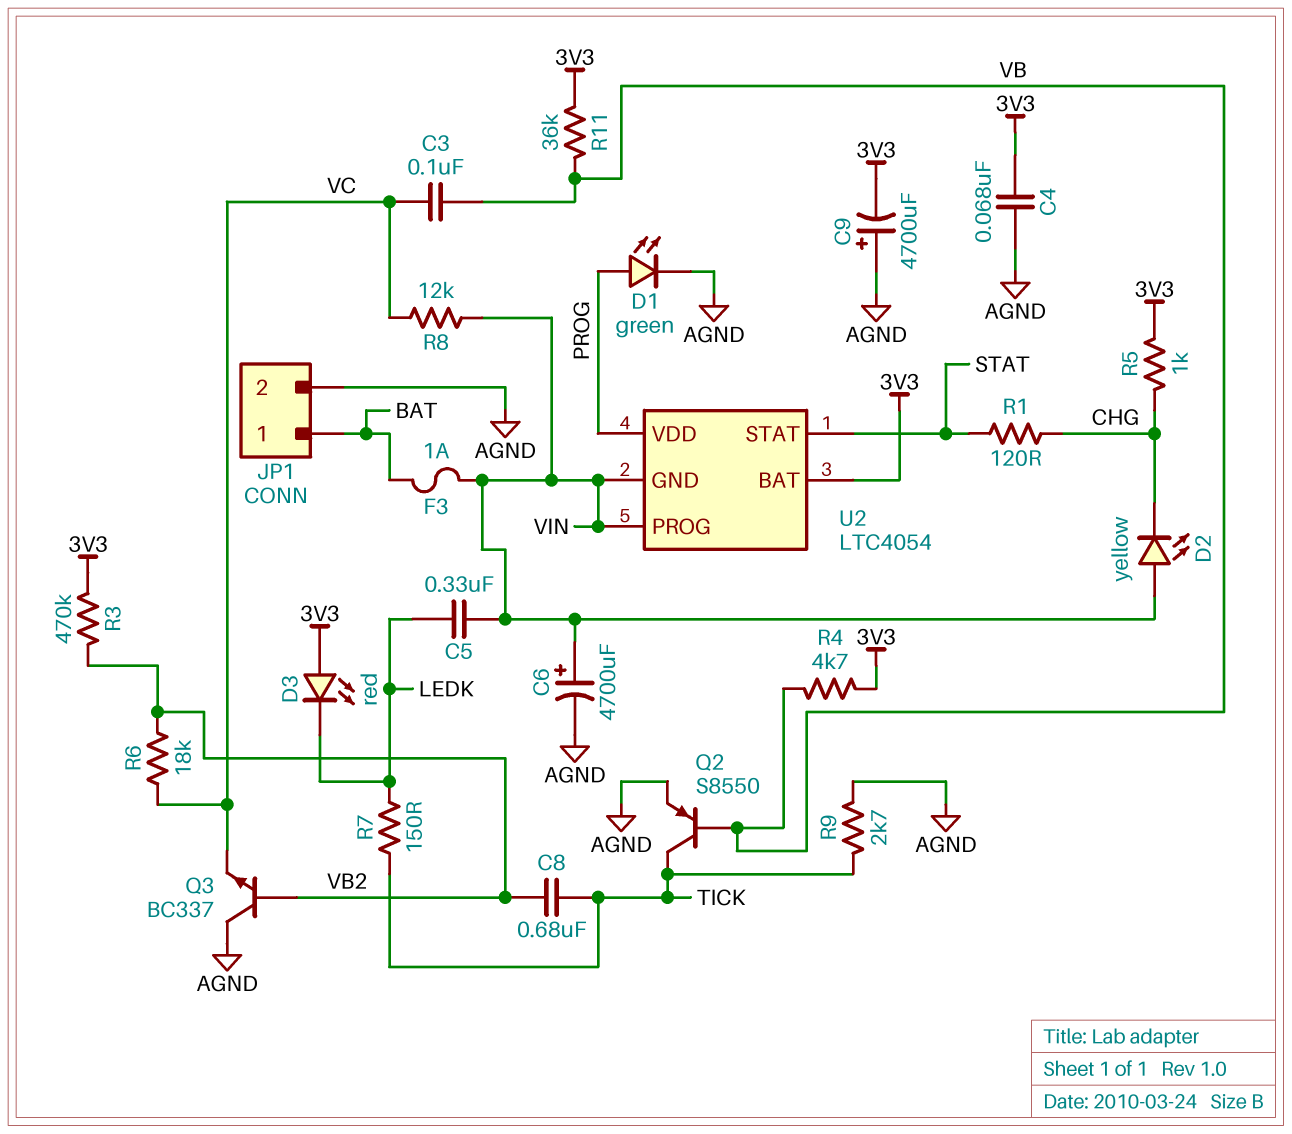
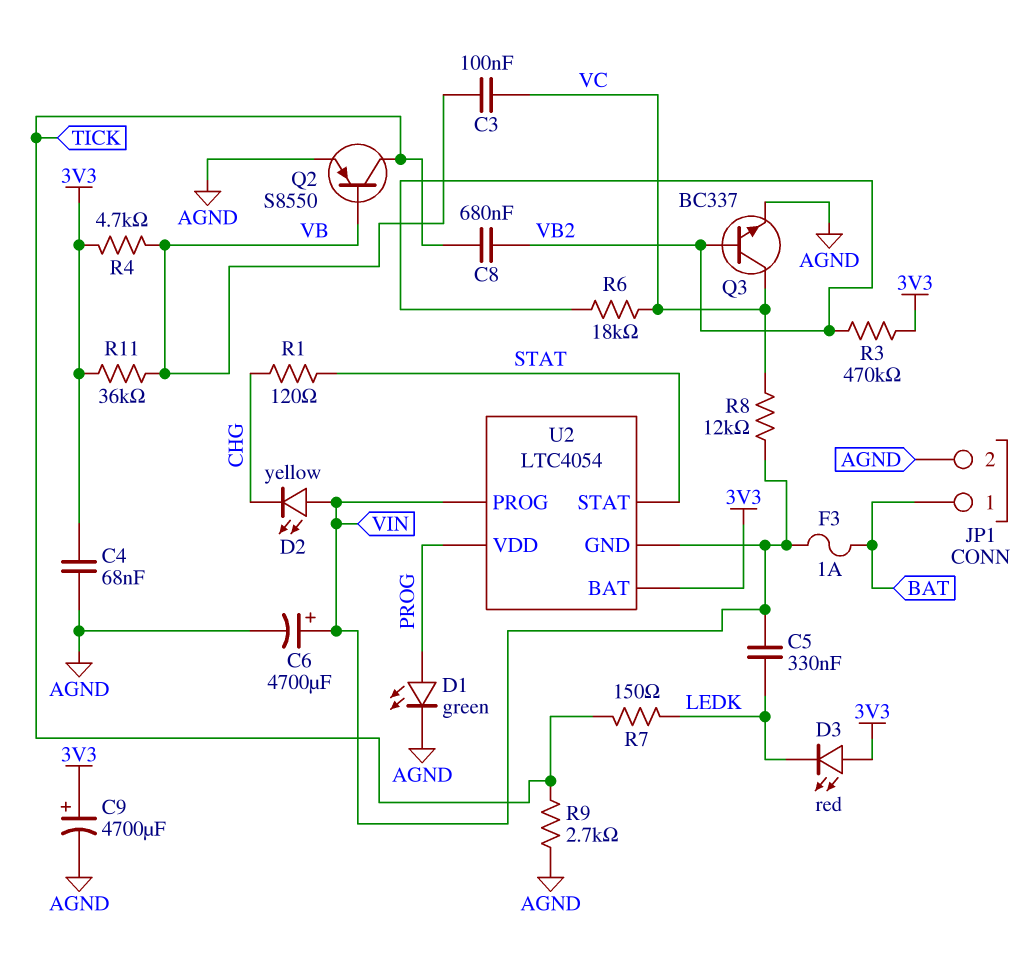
C9: 4700uF (plus AGND, minus 3V3) -> 4700uF (plus 3V3, minus AGND)
Q3: NPN BC337 (B VB2, C AGND, E VC) -> NPN BC337 (B VB2, C VC, E AGND)
R5: 1k (3V3, CHG) -> none

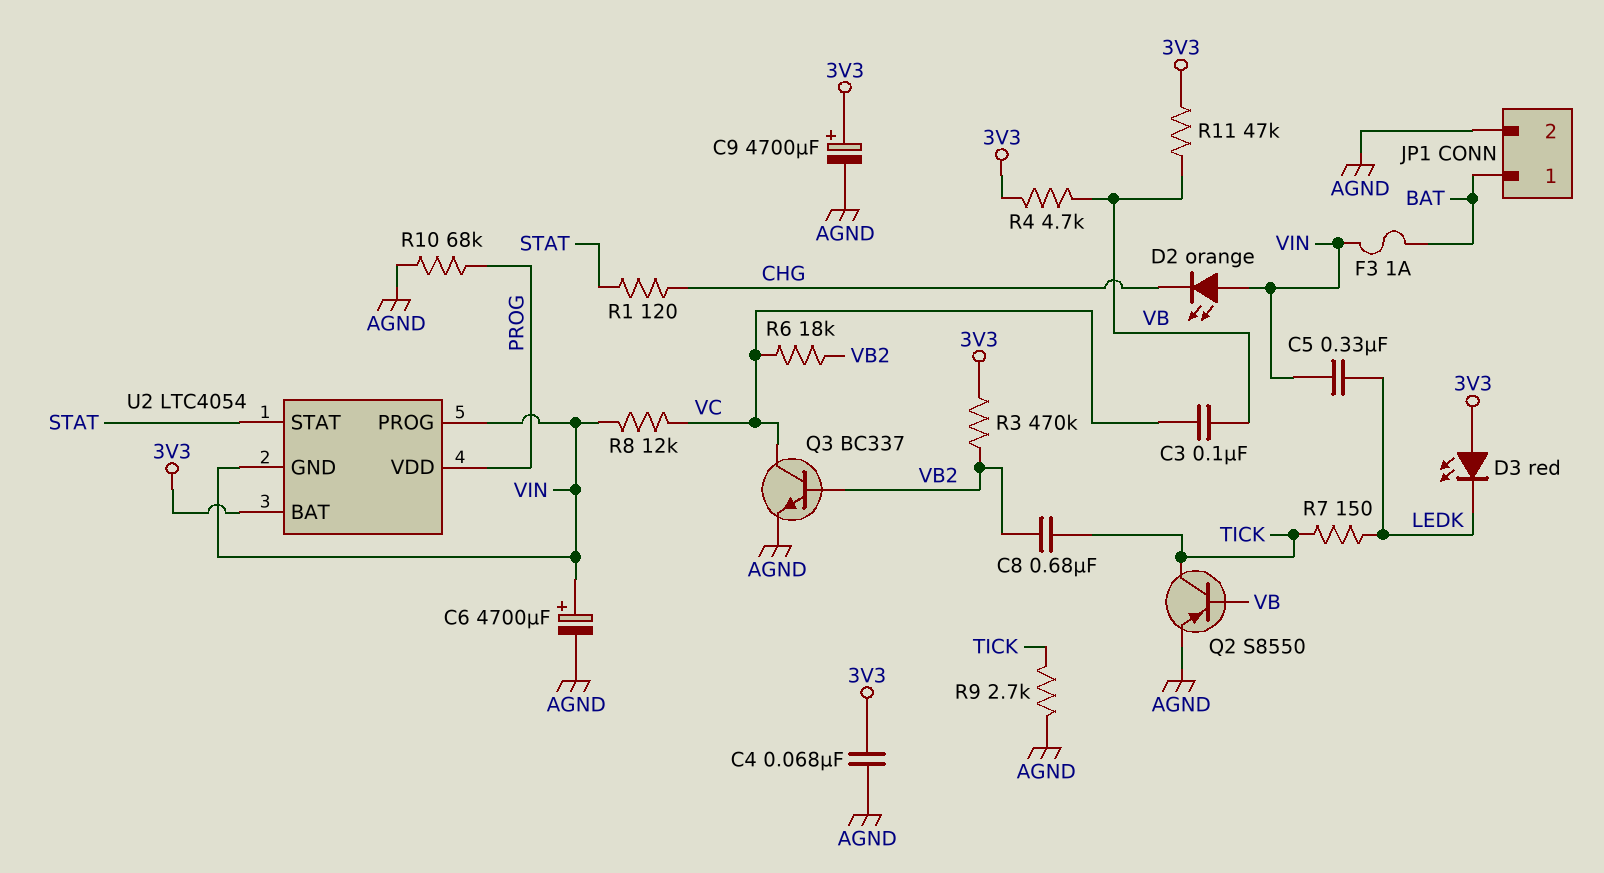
D1: LED green (A PROG, K AGND) -> none
D2: LED yellow (A VIN, K CHG) -> LED orange (A VIN, K CHG)
R10: none -> 68k (AGND, PROG)
R11: 36k (3V3, VB) -> 47k (3V3, VB)

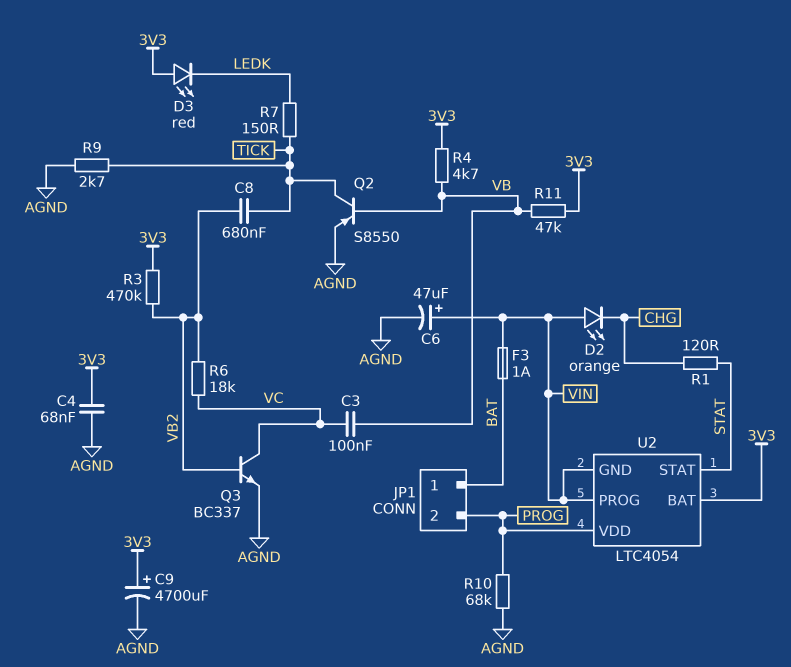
C5: 330nF (LEDK, VIN) -> none
C6: 4700uF (plus VIN, minus AGND) -> 47uF (plus VIN, minus AGND)
JP1 pin 2: AGND -> PROG
R8: 12k (VC, VIN) -> none

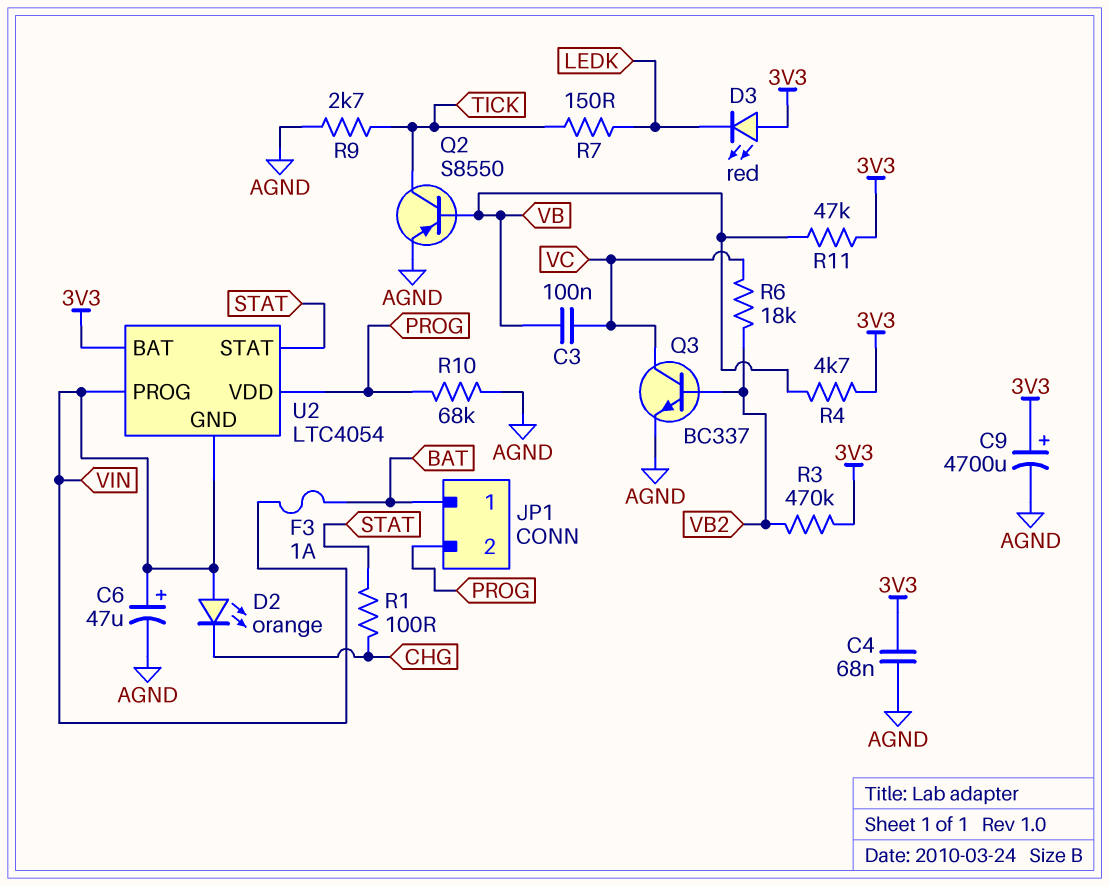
C8: 680nF (TICK, VB2) -> none
R1: 120 (CHG, STAT) -> 100 (CHG, STAT)

